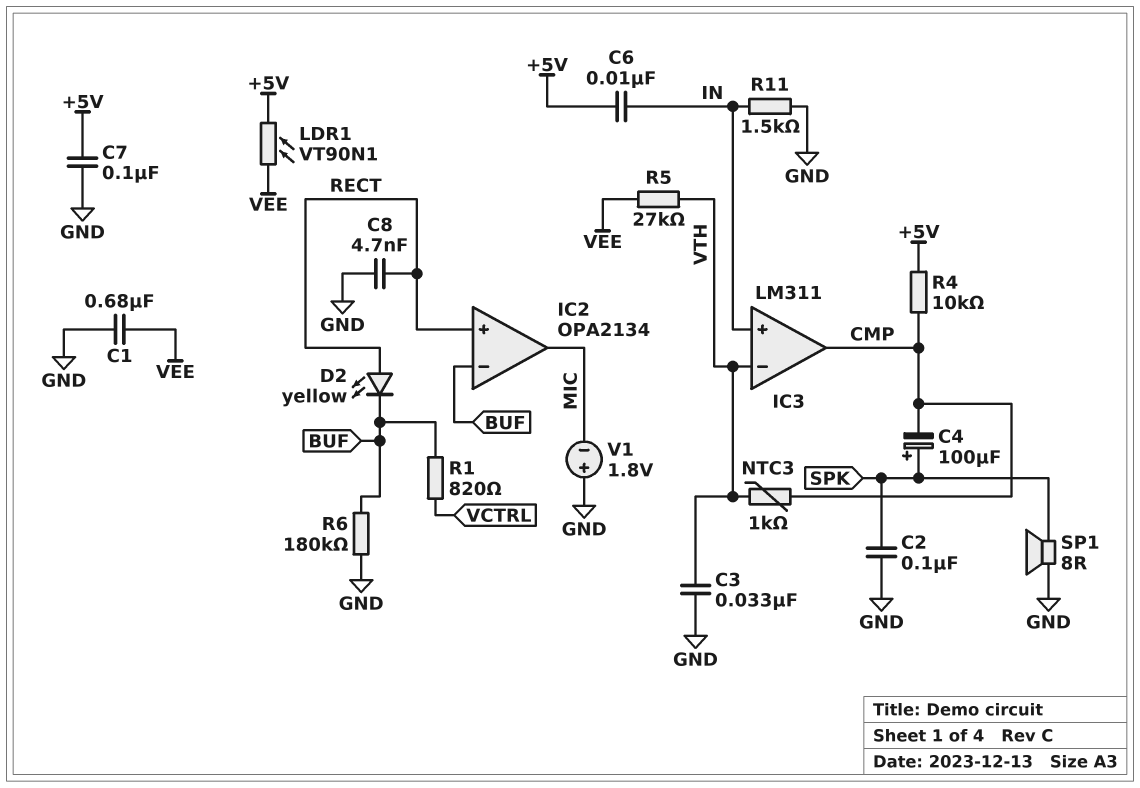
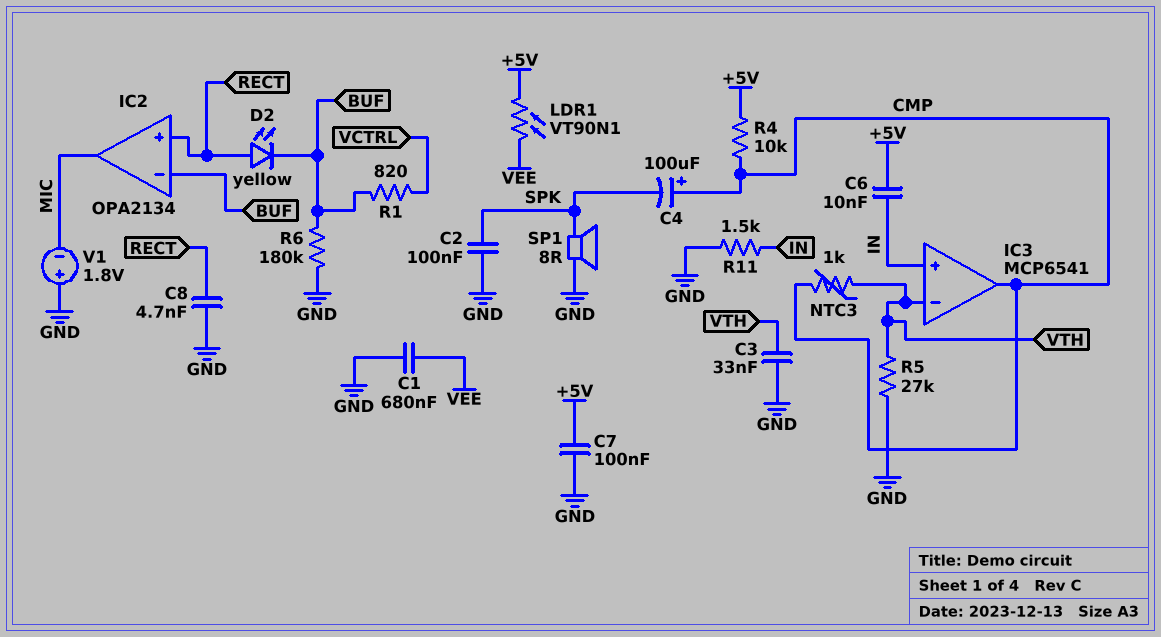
C4: 100uF (plus SPK, minus CMP) -> 100uF (plus CMP, minus SPK)
IC3: LM311 -> MCP6541
R5: 27k (VEE, VTH) -> 27k (GND, VTH)

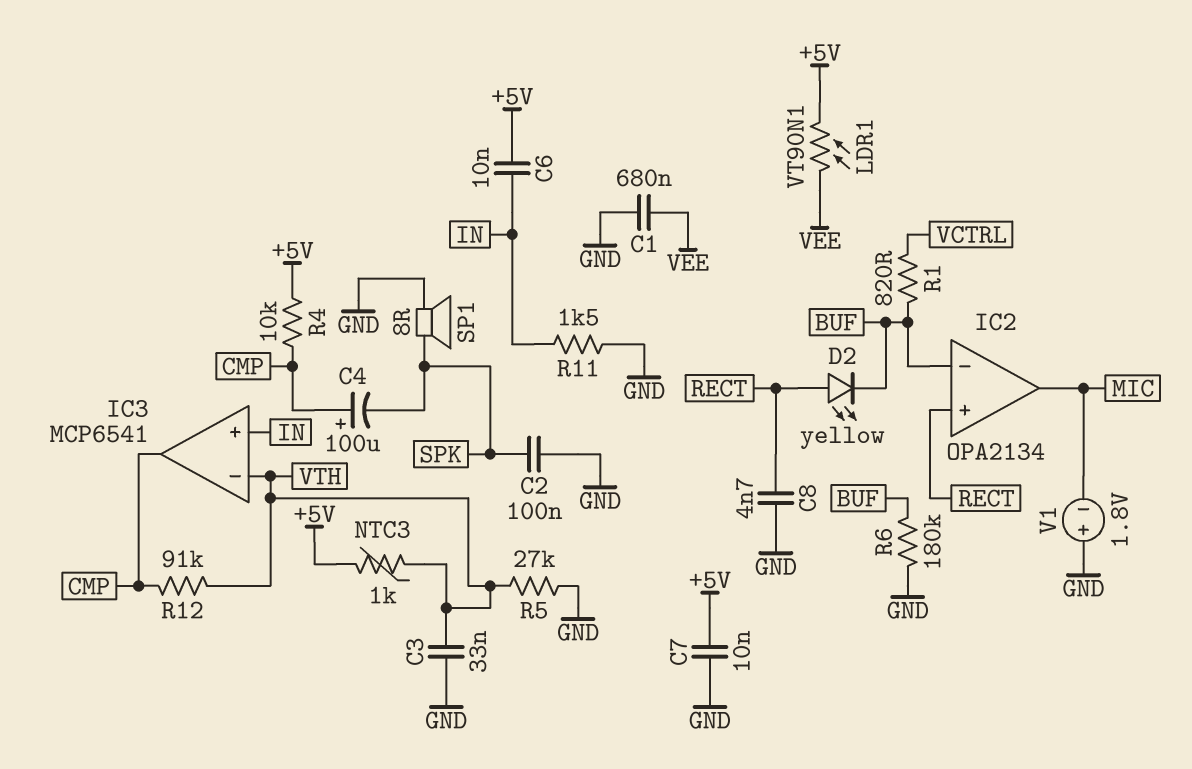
C7: 100nF (+5V, GND) -> 10nF (+5V, GND)
NTC3: 1k (CMP, VTH) -> 1k (+5V, VTH)
R12: none -> 91k (CMP, VTH)

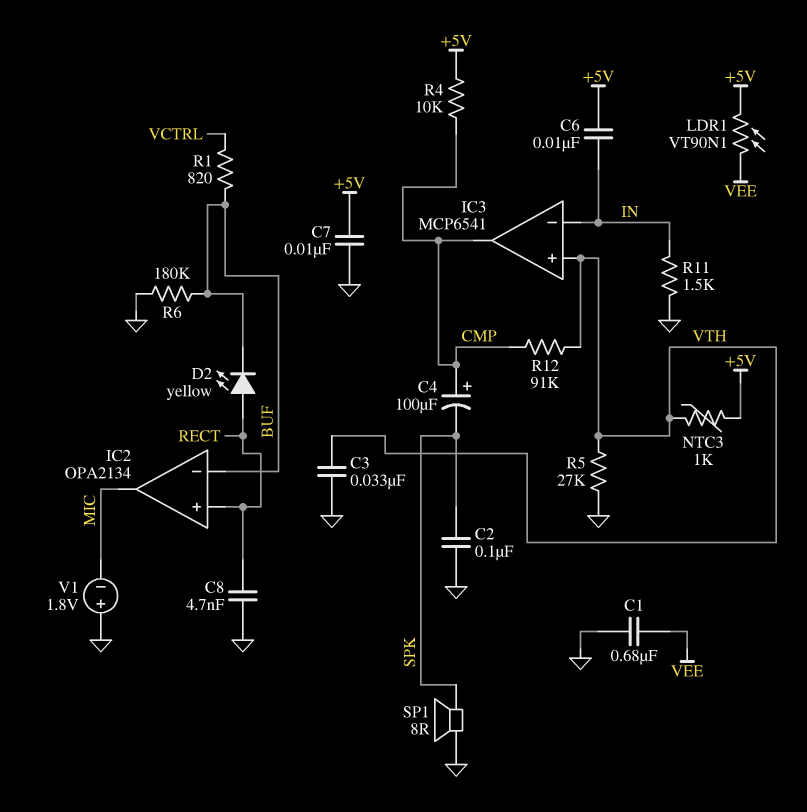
IC3 pin in+: IN -> VTH
IC3 pin in-: VTH -> IN

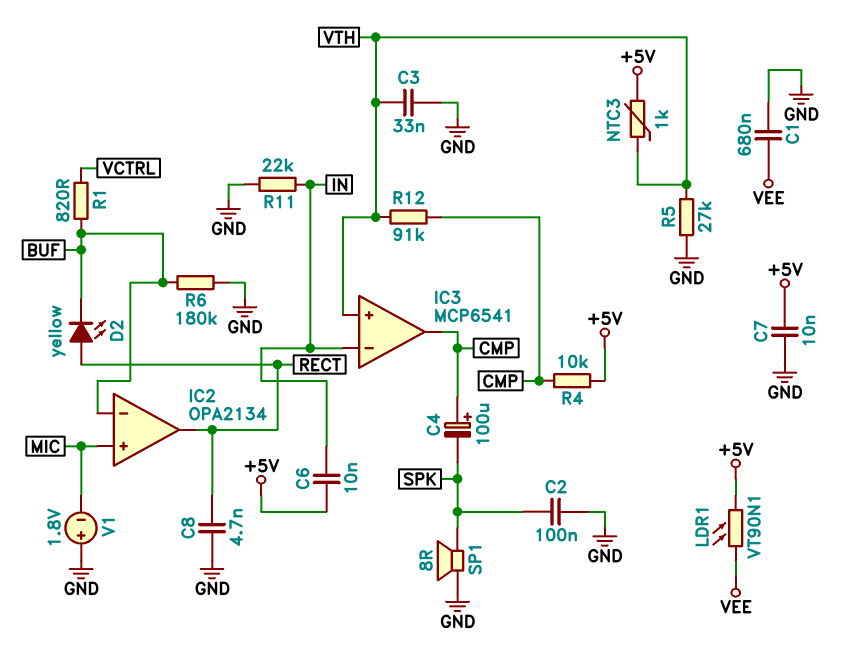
IC2 pin in+: RECT -> MIC
IC2 pin out: MIC -> RECT
R11: 1.5k (GND, IN) -> 22k (GND, IN)

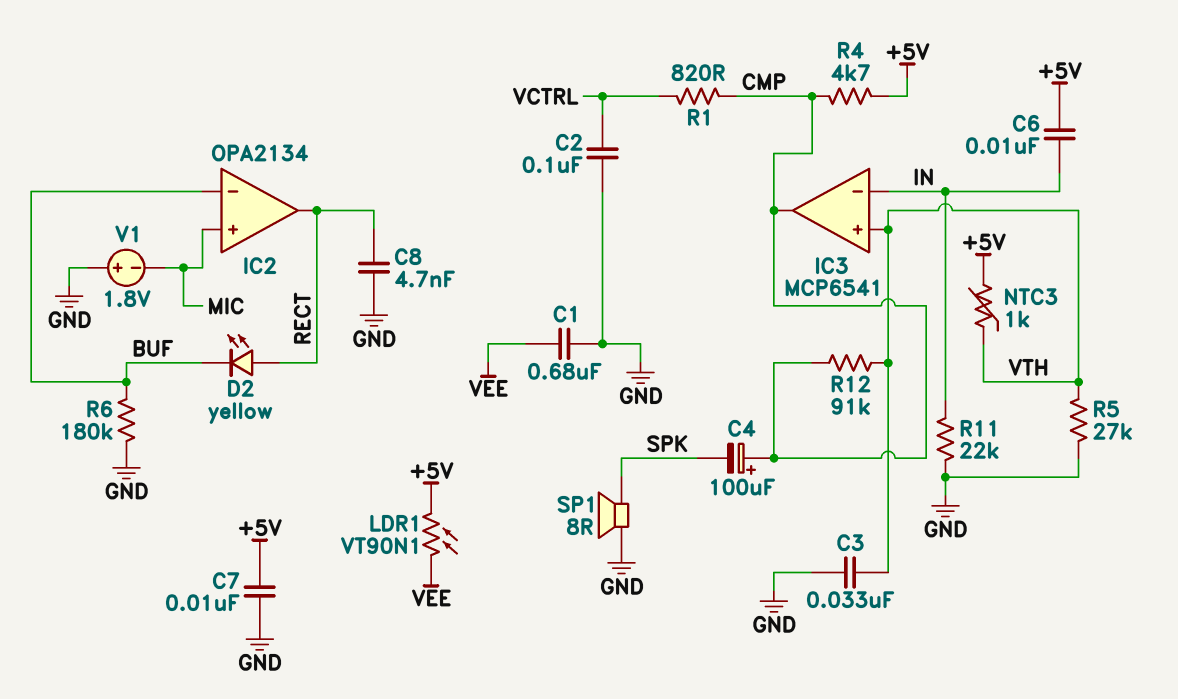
C2: 100nF (GND, SPK) -> 100nF (GND, VCTRL)
R1: 820 (BUF, VCTRL) -> 820 (CMP, VCTRL)
R4: 10k (+5V, CMP) -> 4.7k (+5V, CMP)

